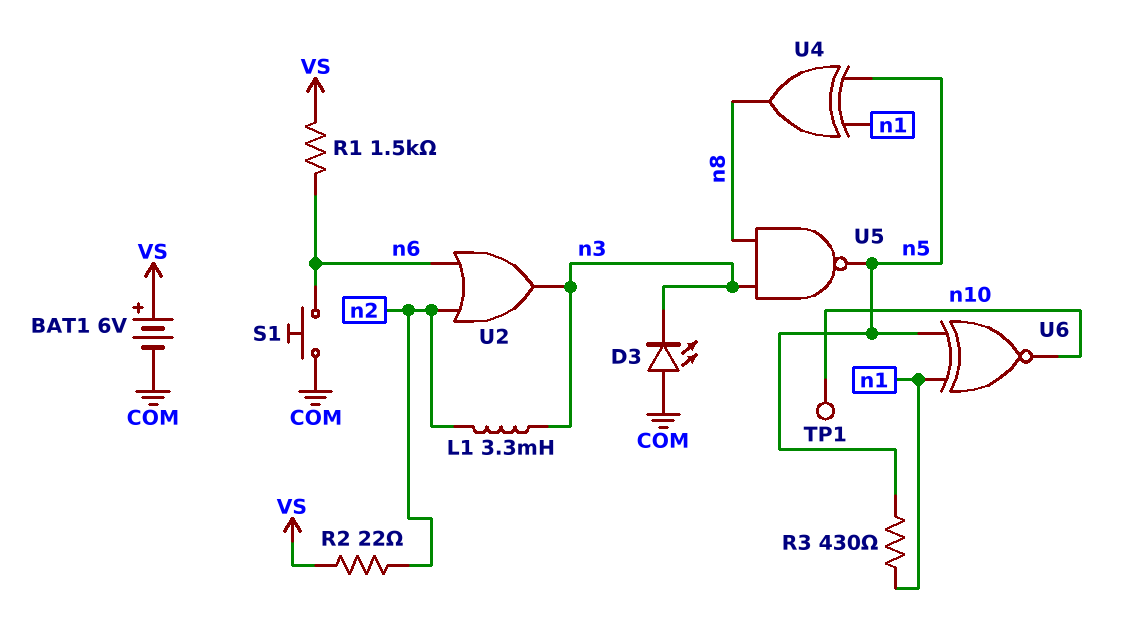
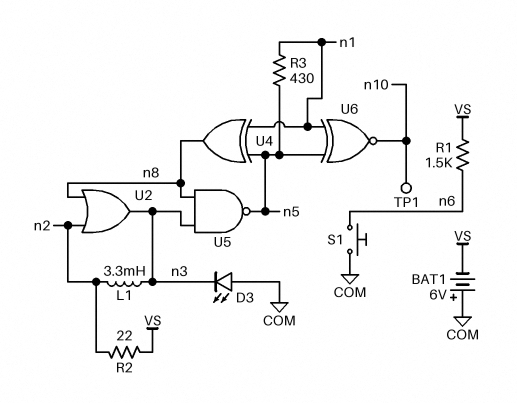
BAT1: 6V (plus VS, minus COM) -> 6V (plus COM, minus VS)
U2: OR (in n2, in n6, out n3) -> OR (in n2, in n8, out n3)

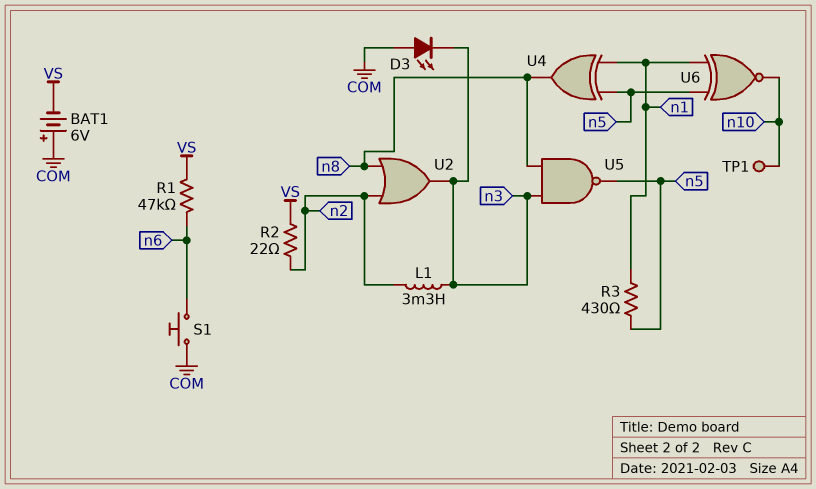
R1: 1.5k (VS, n6) -> 47k (VS, n6)

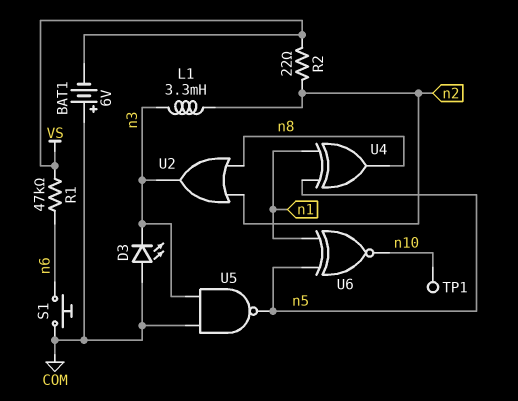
R3: 430 (n1, n5) -> none
U5: NAND (in n3, in n8, out n5) -> NAND (in COM, in n3, out n5)

